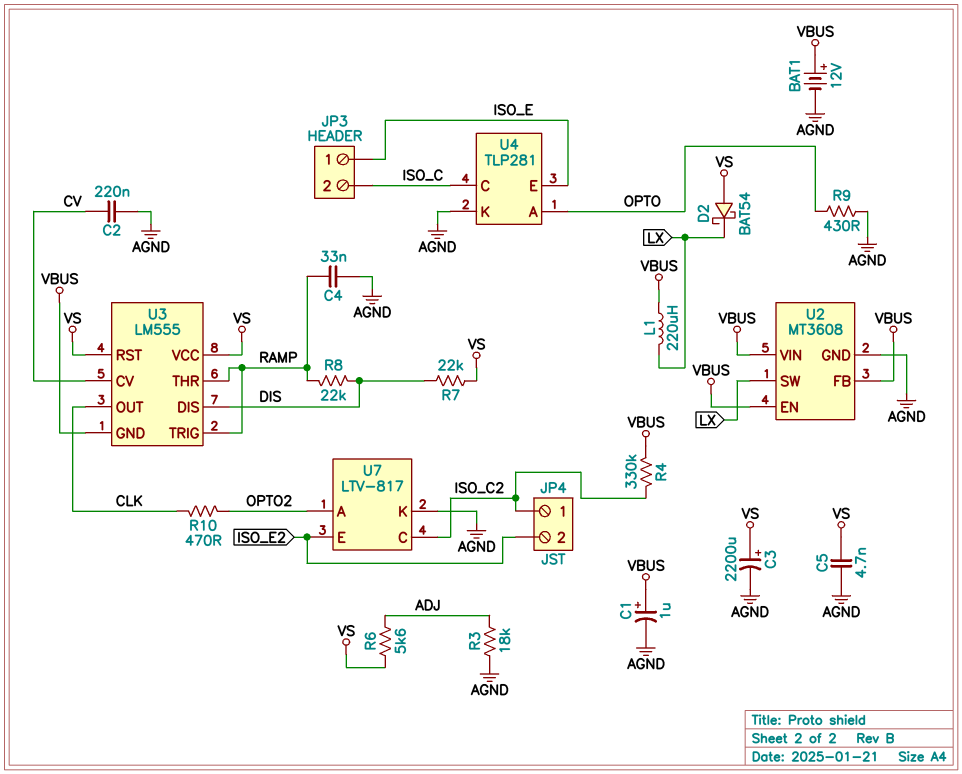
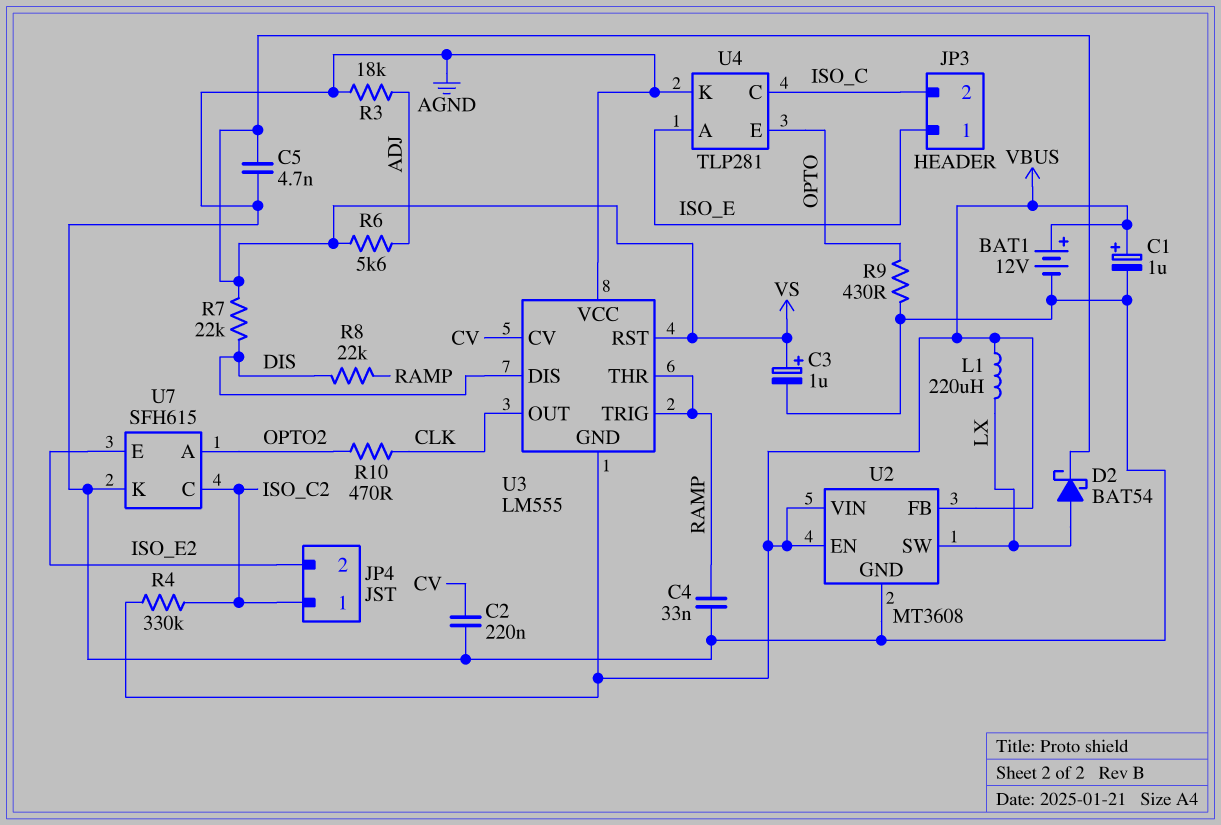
C3: 2200uF (plus VS, minus AGND) -> 1uF (plus VS, minus AGND)
D2: schottky BAT54 (A VS, K LX) -> schottky BAT54 (A LX, K VS)
U3 pin VCC: VS -> AGND
U4 pin A: OPTO -> ISO_E
U4 pin E: ISO_E -> OPTO
U7: LTV-817 -> SFH615

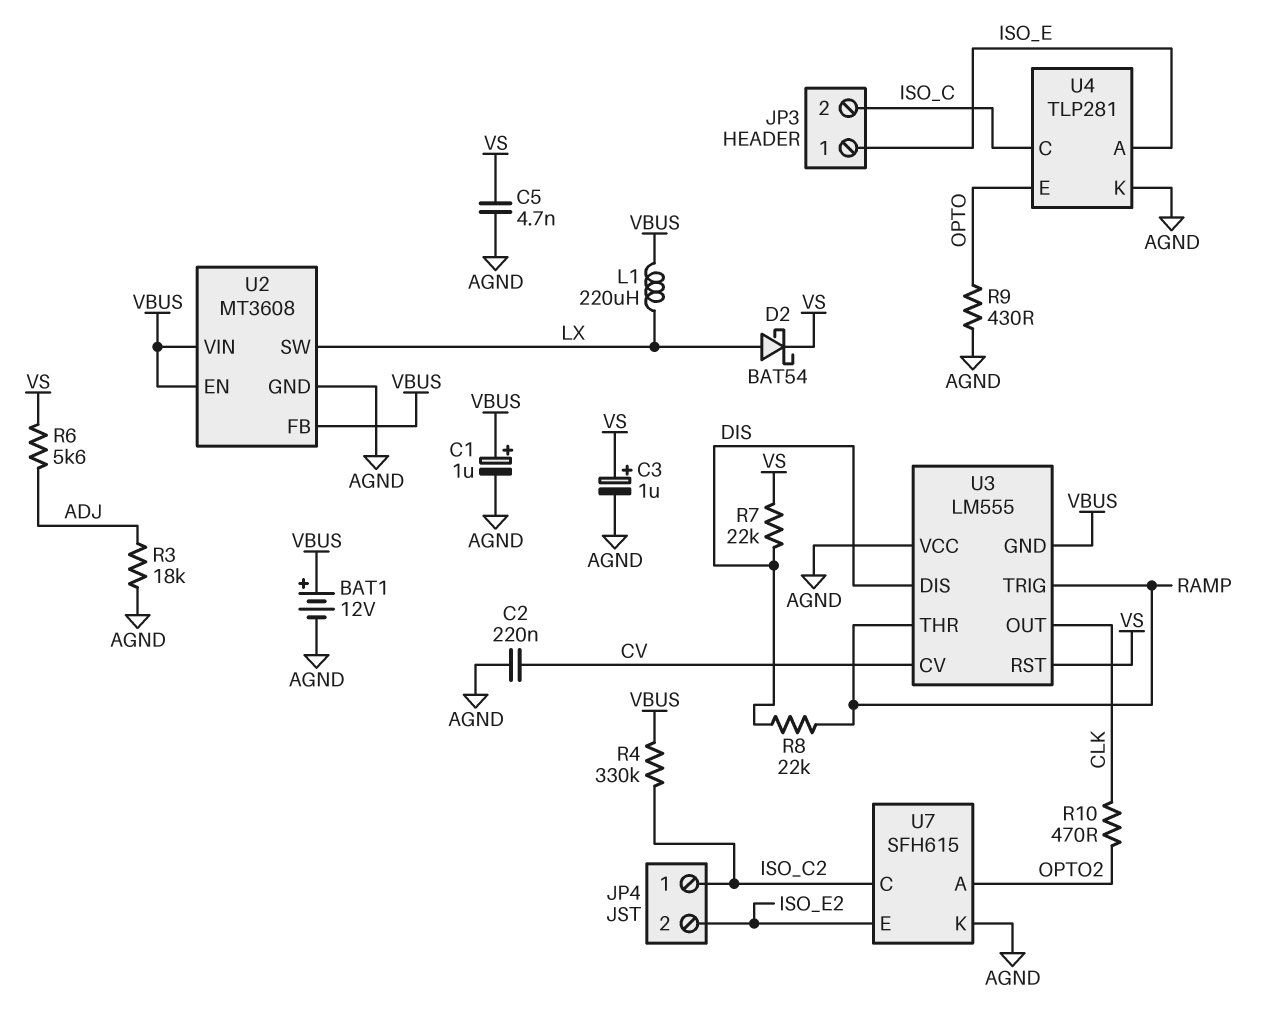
C4: 33nF (AGND, RAMP) -> none

